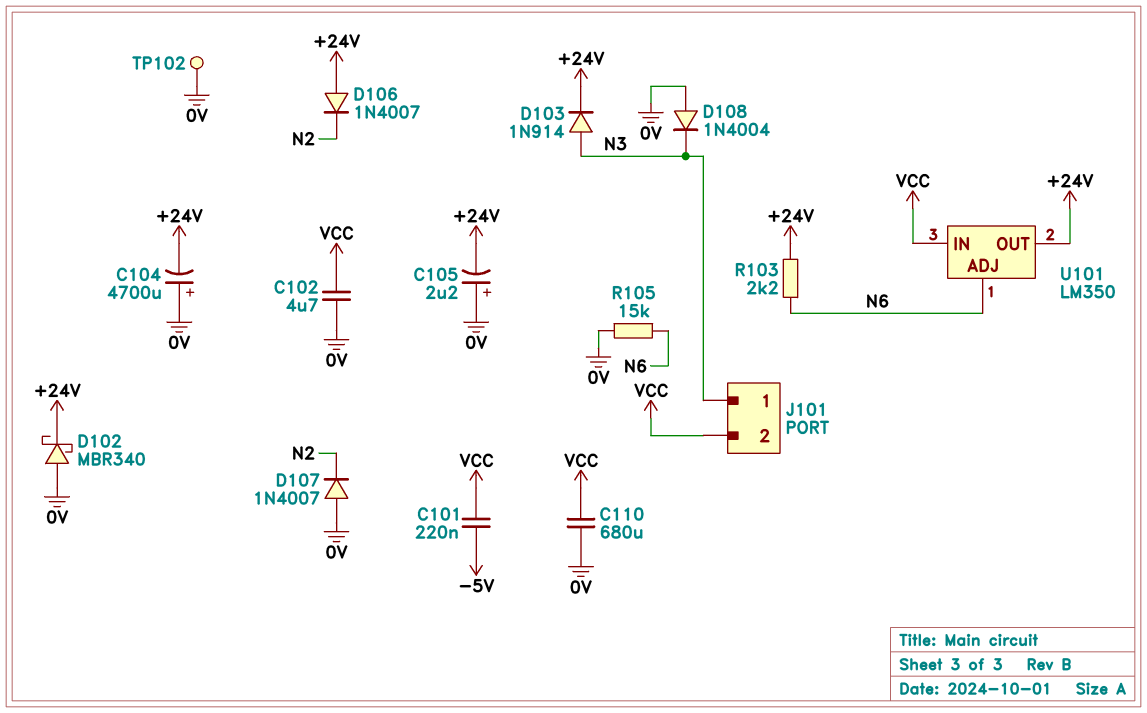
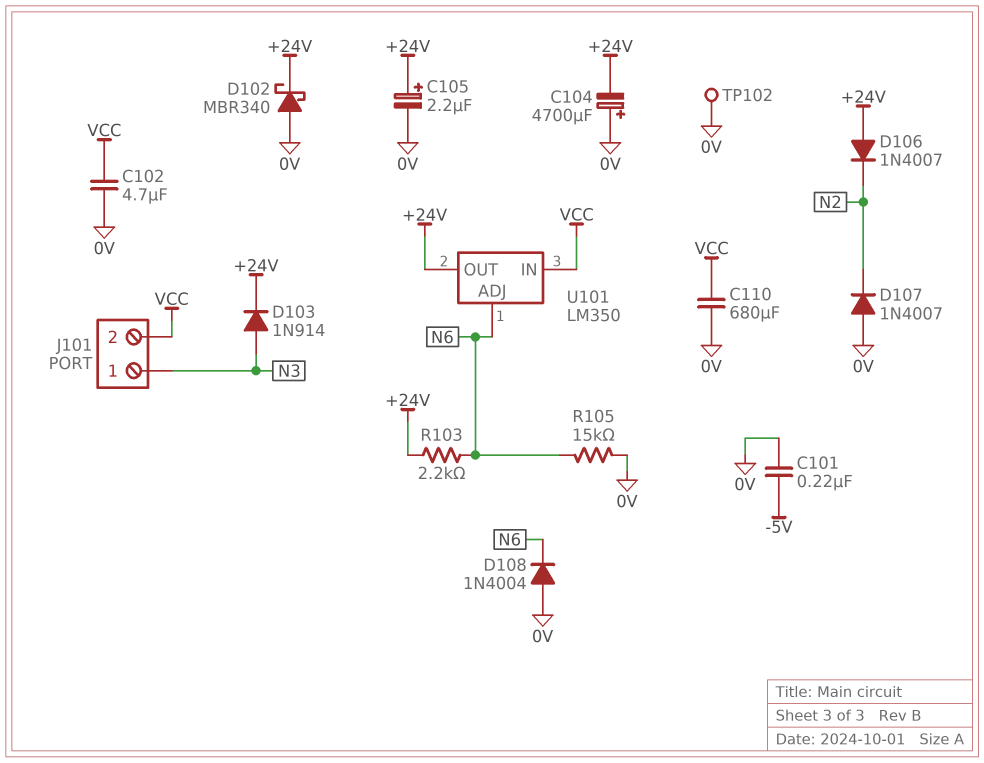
C101: 220nF (-5V, VCC) -> 220nF (-5V, 0V)
C105: 2.2uF (plus 0V, minus +24V) -> 2.2uF (plus +24V, minus 0V)
D108: diode 1N4004 (A 0V, K N3) -> diode 1N4004 (A 0V, K N6)

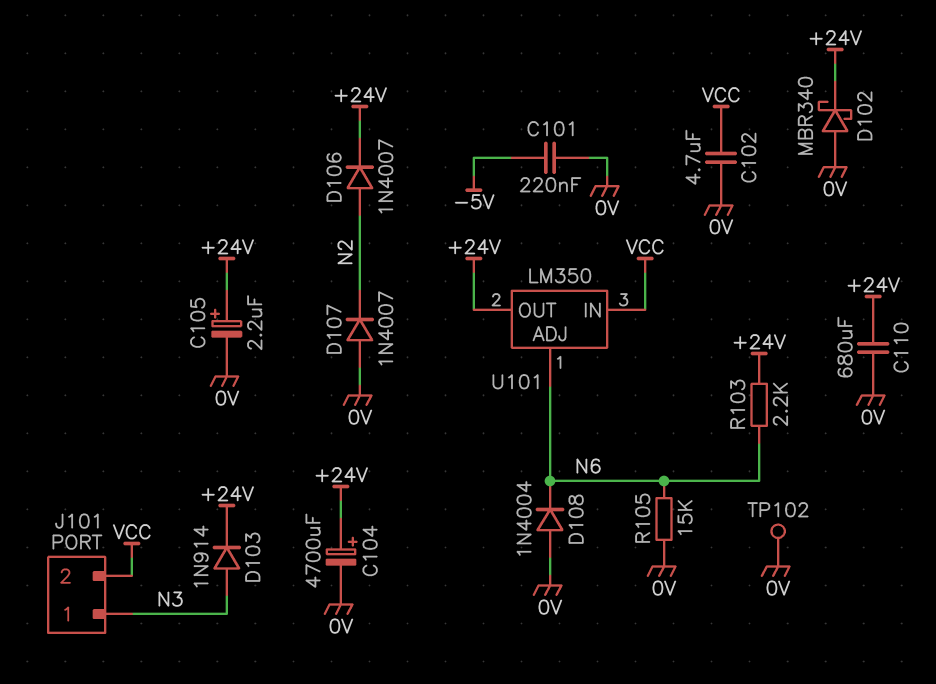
C104: 4700uF (plus 0V, minus +24V) -> 4700uF (plus +24V, minus 0V)
C110: 680uF (0V, VCC) -> 680uF (+24V, 0V)
D106: diode 1N4007 (A +24V, K N2) -> diode 1N4007 (A N2, K +24V)

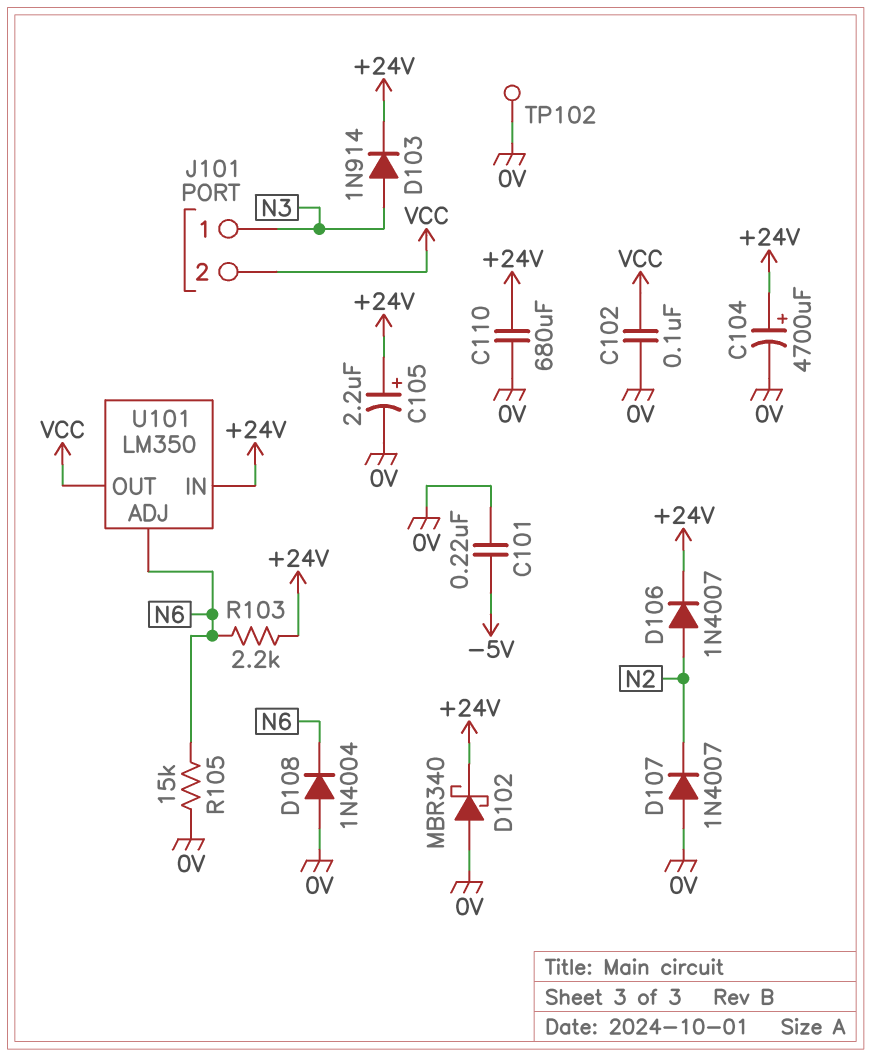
C102: 4.7uF (0V, VCC) -> 100nF (0V, VCC)
U101 pin IN: VCC -> +24V
U101 pin OUT: +24V -> VCC

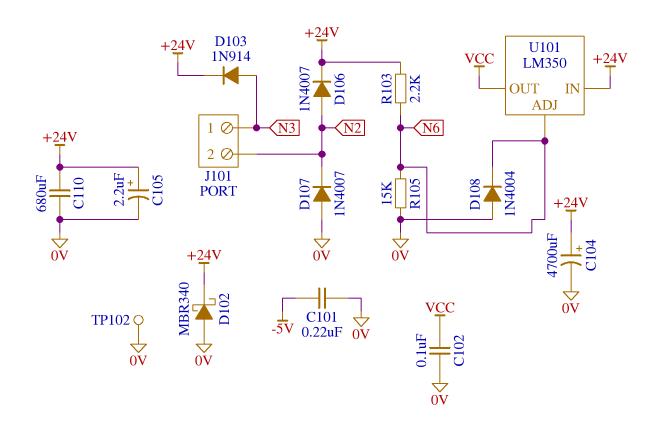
J101 pin 2: VCC -> N2

